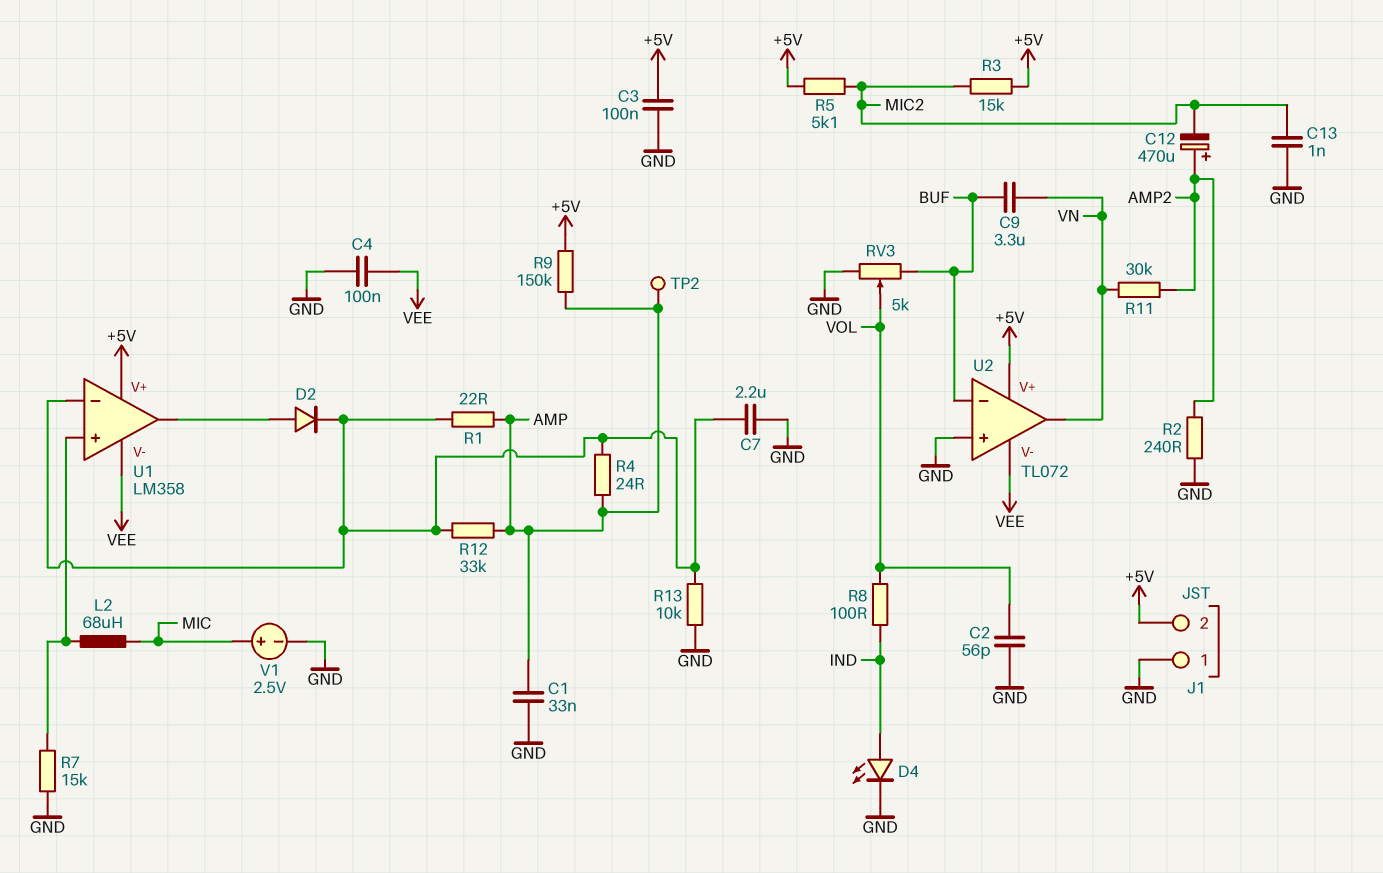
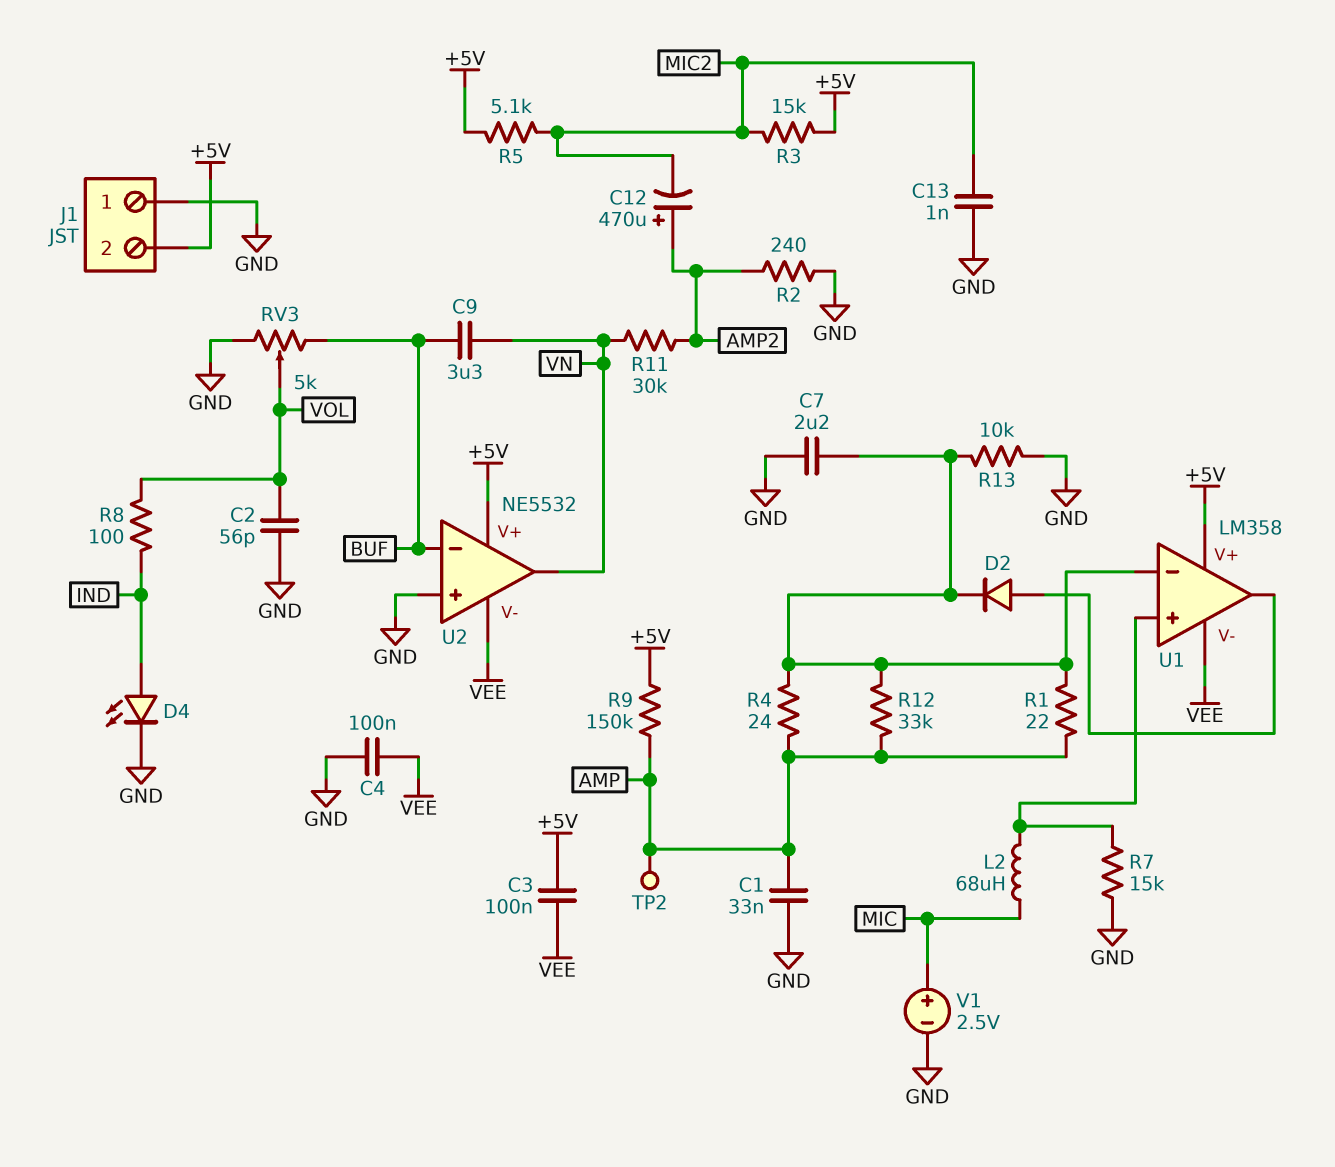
C3: 100nF (+5V, GND) -> 100nF (+5V, VEE)
U2: TL072 -> NE5532

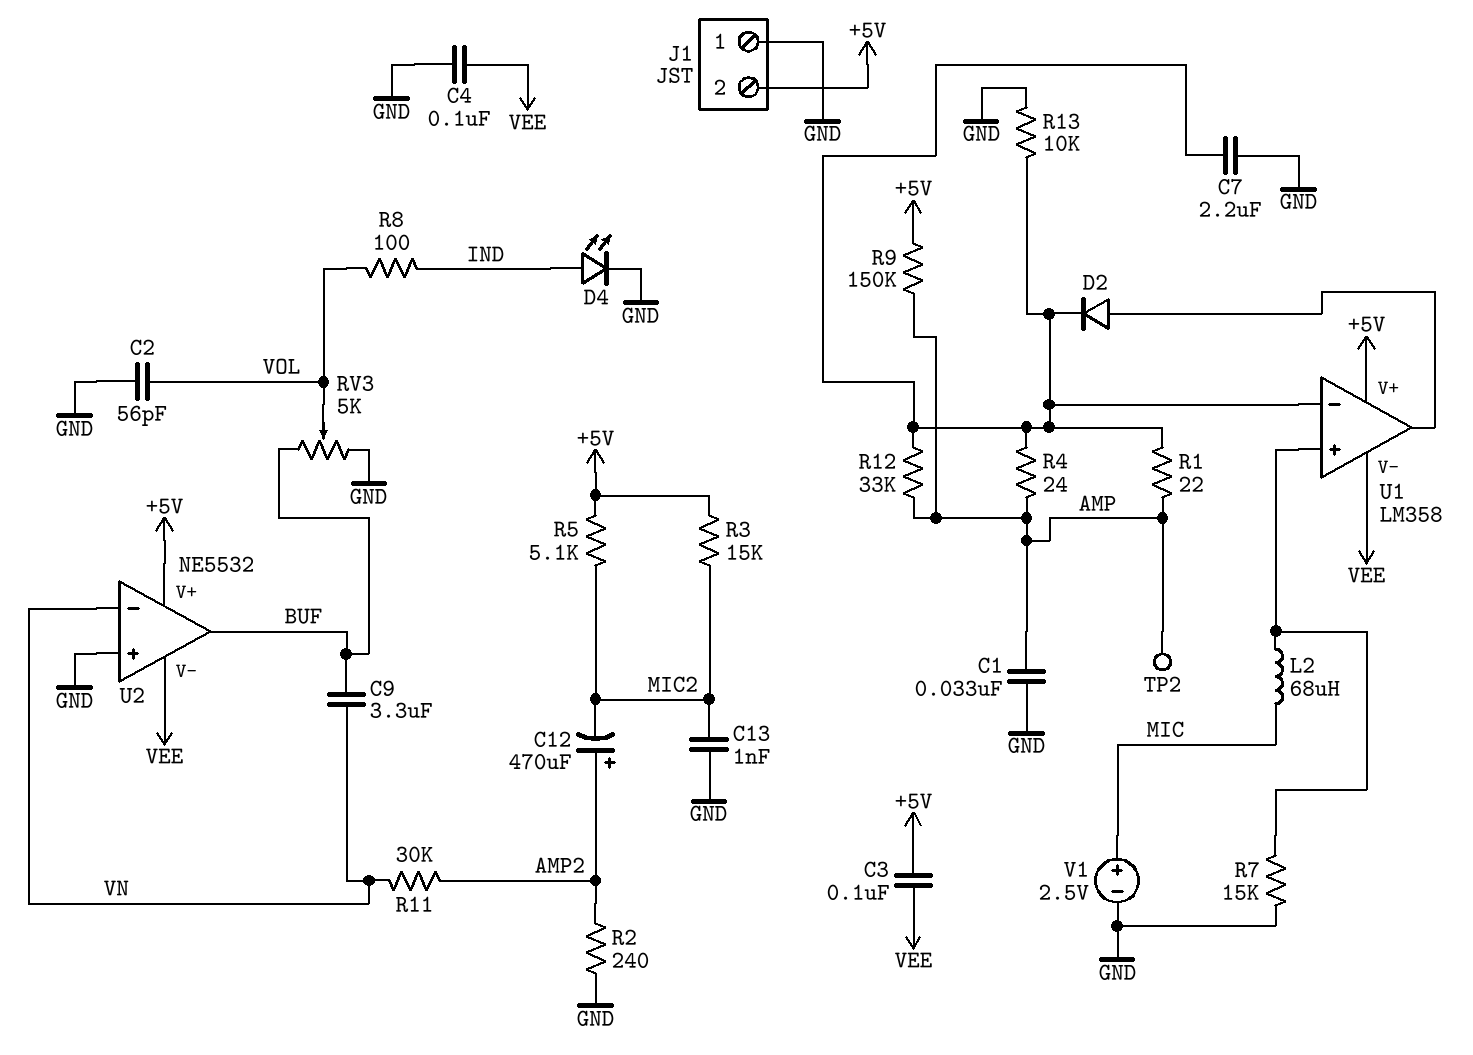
U2 pin in-: BUF -> VN
U2 pin out: VN -> BUF

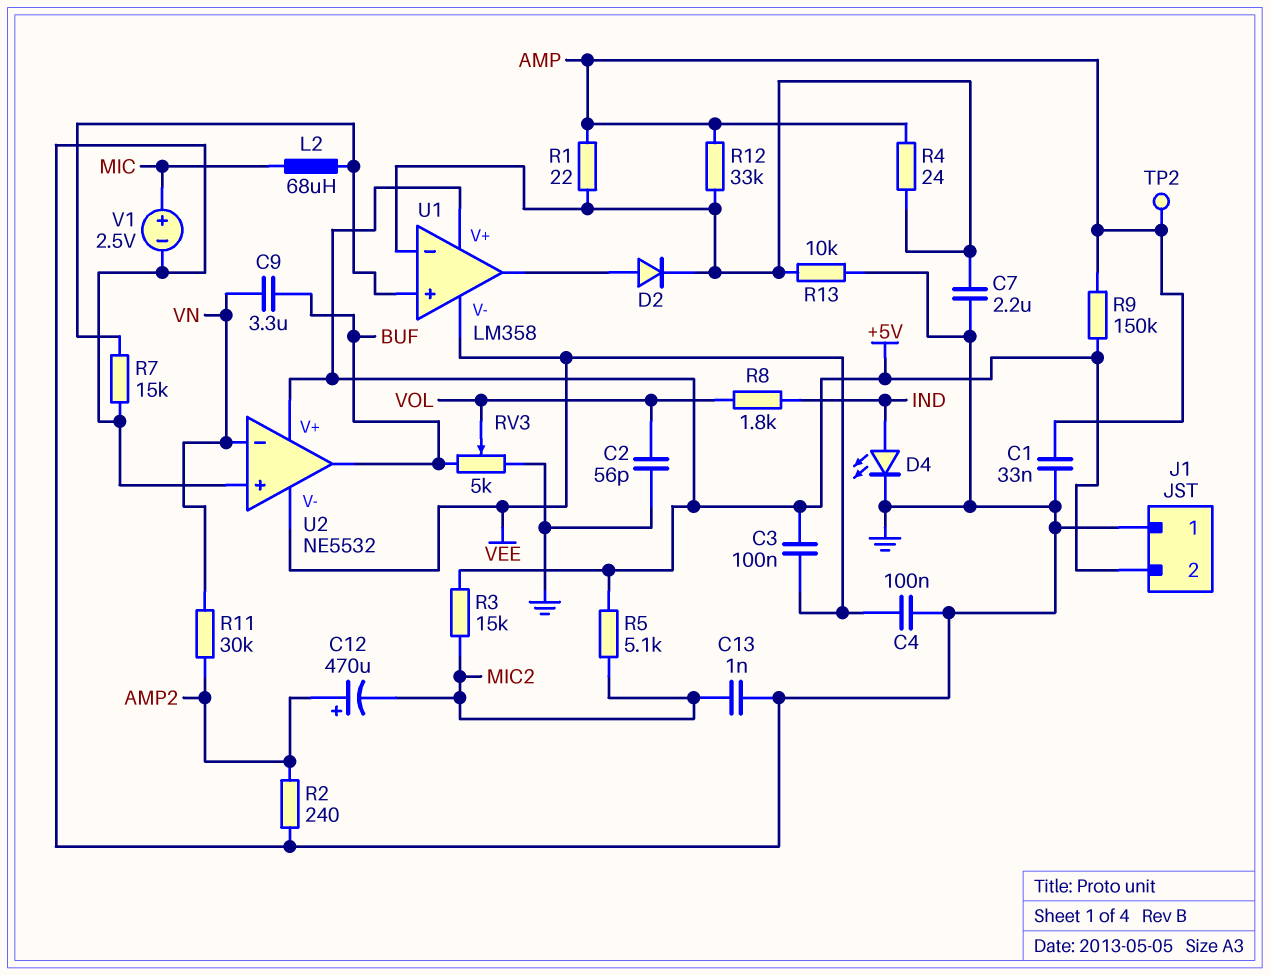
R8: 100 (IND, VOL) -> 1.8k (IND, VOL)

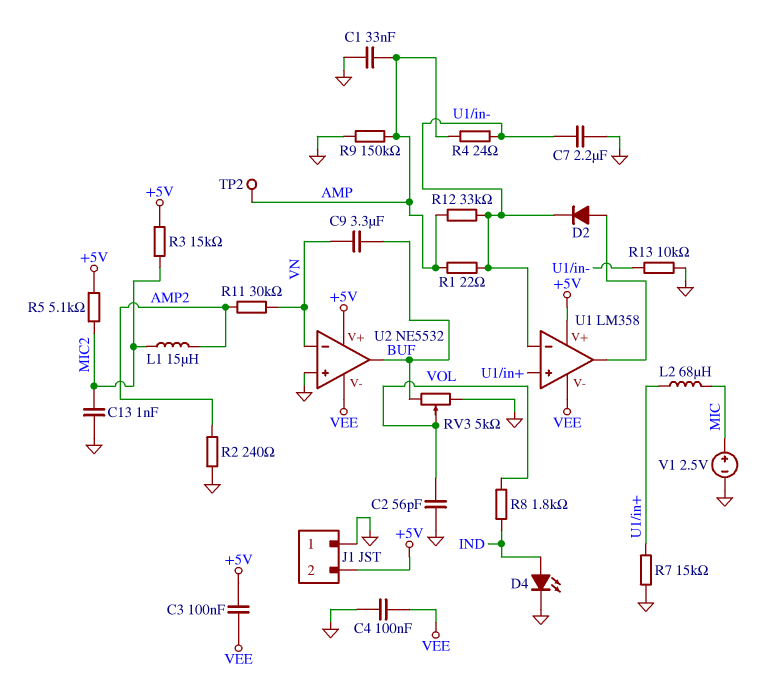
C12: 470uF (plus AMP2, minus MIC2) -> none
L1: none -> 15uH (AMP2, MIC2)
R9: 150k (+5V, AMP) -> 150k (AMP, GND)

